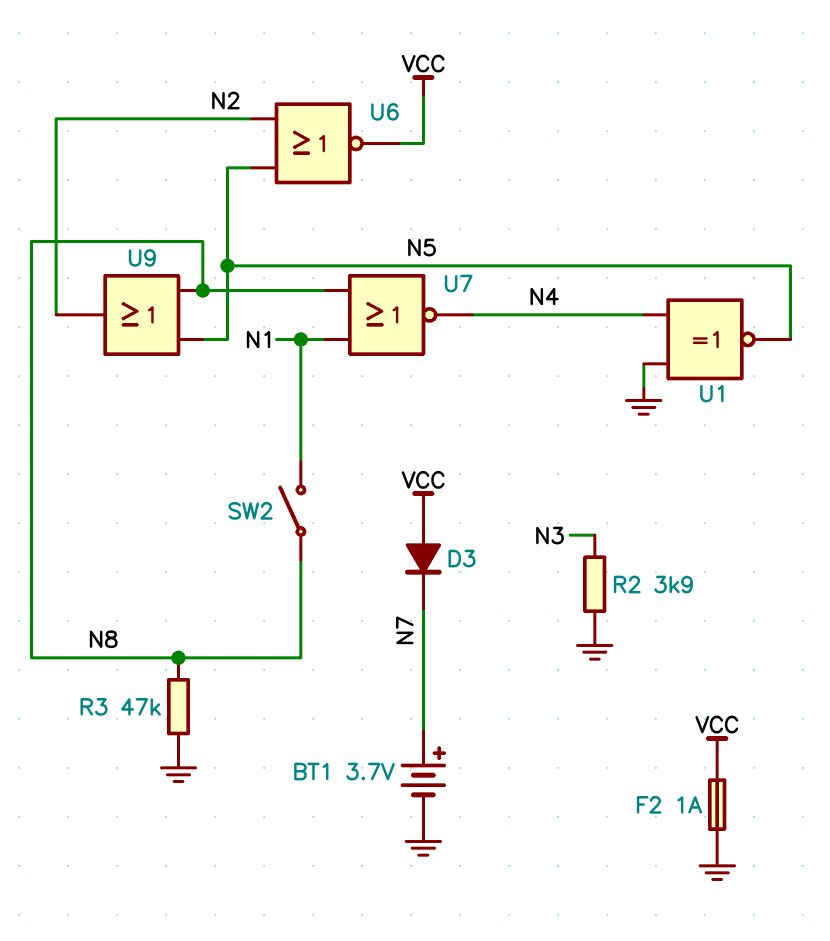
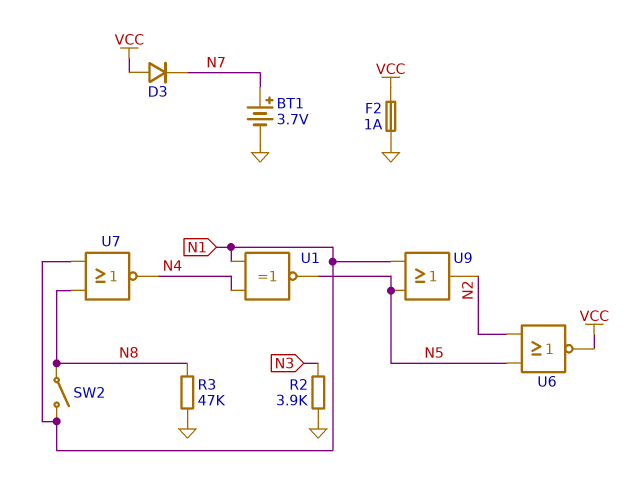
U1: XNOR (in GND, in N4, out N5) -> XNOR (in N1, in N4, out N5)
U9: OR (in N5, in N8, out N2) -> OR (in N1, in N5, out N2)

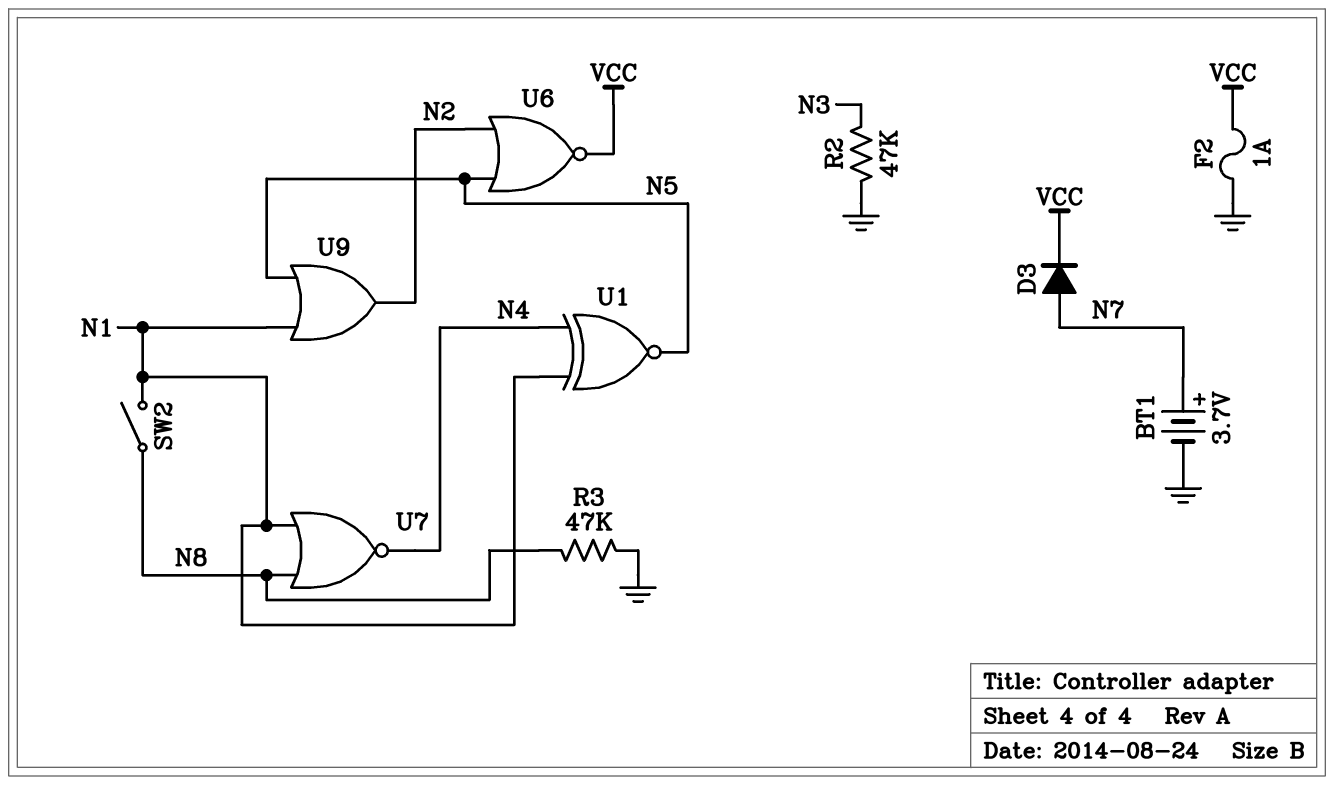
D3: diode (A VCC, K N7) -> diode (A N7, K VCC)
R2: 3.9k (GND, N3) -> 47k (GND, N3)

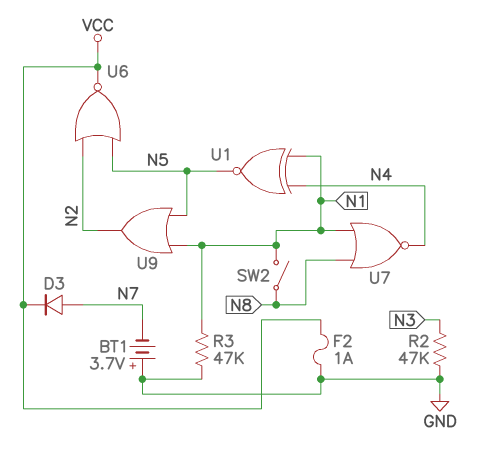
BT1: 3.7V (plus N7, minus GND) -> 3.7V (plus GND, minus N7)
R3: 47k (GND, N8) -> 47k (GND, N1)

